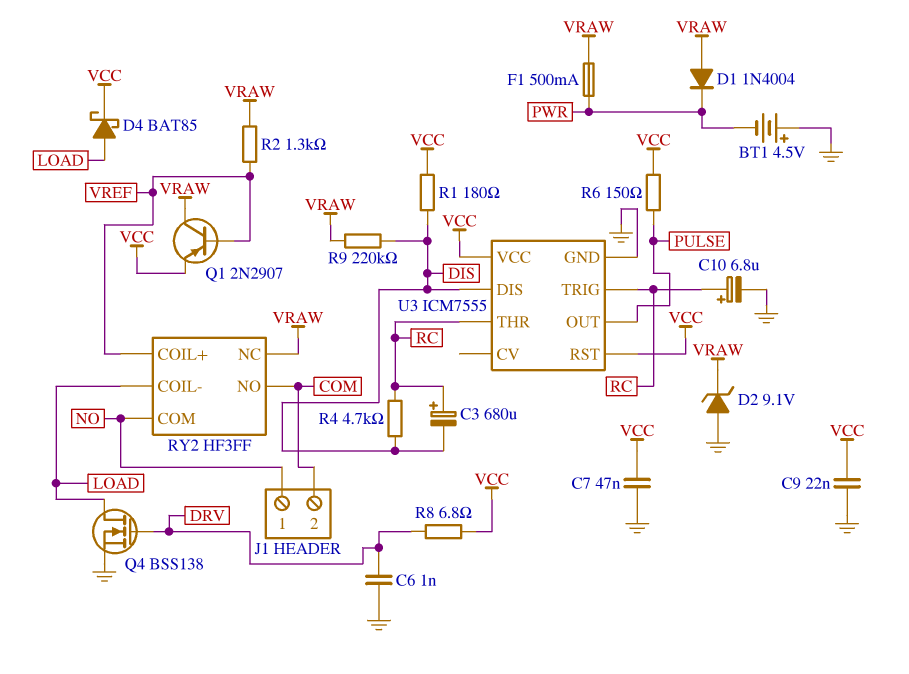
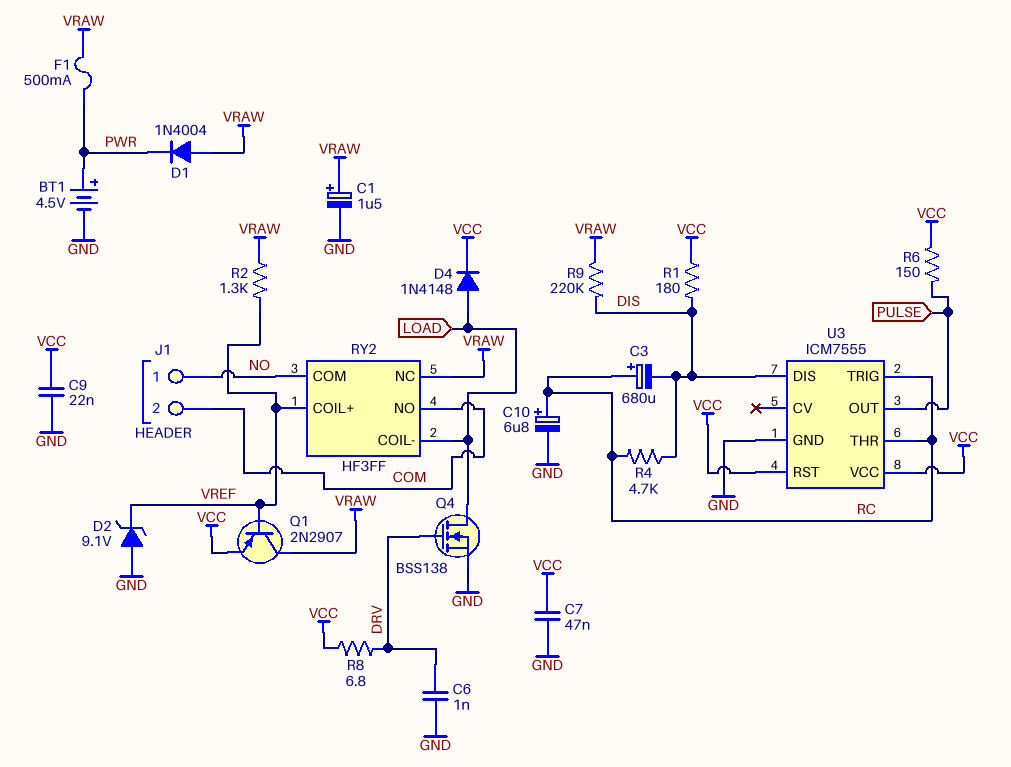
BT1: 4.5V (plus GND, minus PWR) -> 4.5V (plus PWR, minus GND)
C1: none -> 1.5uF (plus VRAW, minus GND)
D2: zener 9.1V (A GND, K VRAW) -> zener 9.1V (A GND, K VREF)
D4: schottky BAT85 (A LOAD, K VCC) -> diode 1N4148 (A LOAD, K VCC)

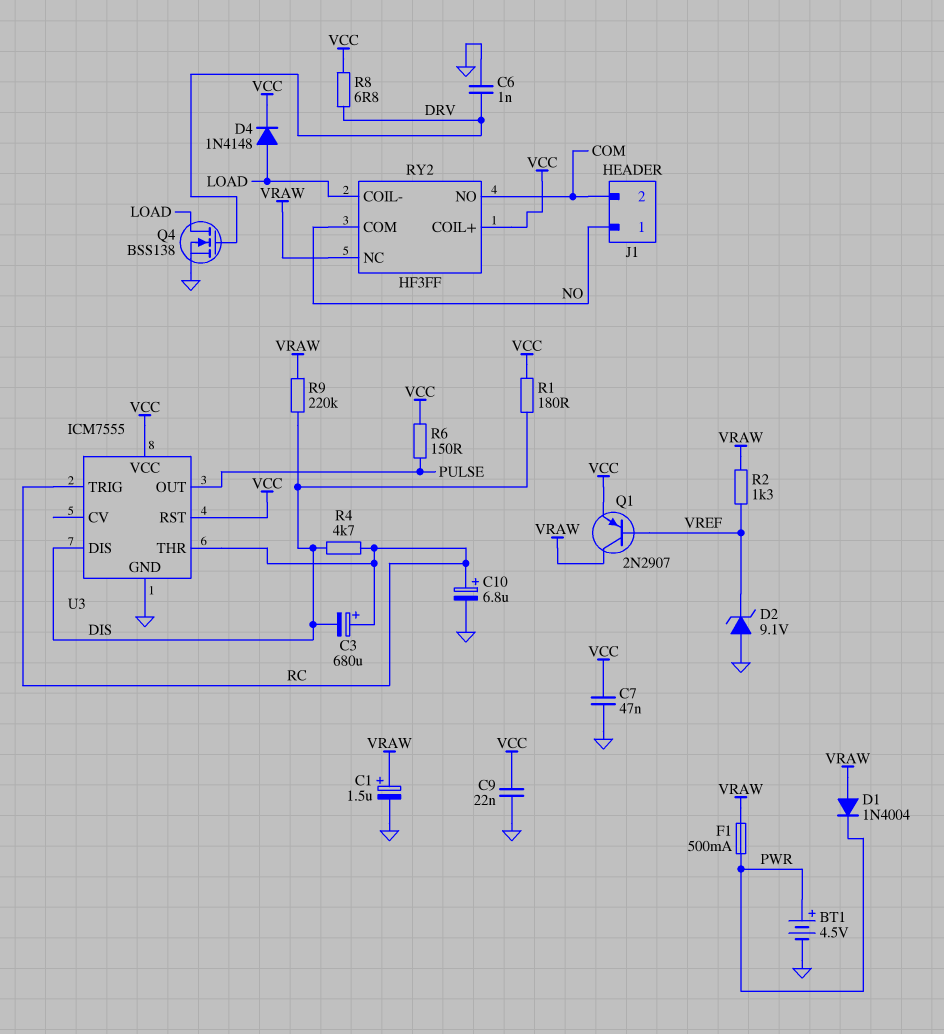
RY2 pin COIL+: VREF -> VCC

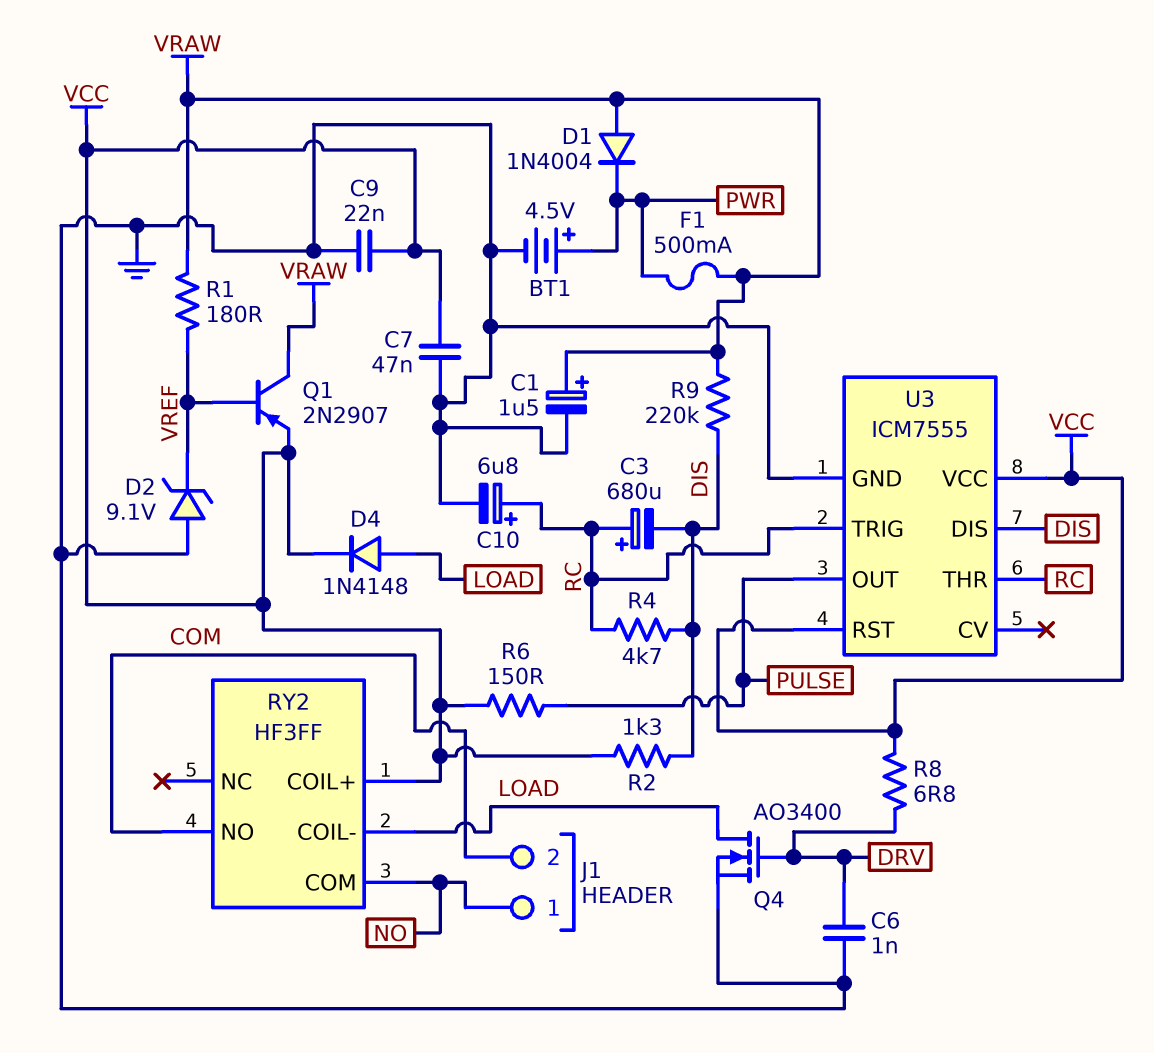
Q4: NMOS BSS138 (G DRV, D LOAD, S GND) -> NMOS AO3400 (G DRV, D LOAD, S GND)
R1: 180 (DIS, VCC) -> 180 (VRAW, VREF)
R2: 1.3k (VRAW, VREF) -> 1.3k (DIS, VCC)
RY2 pin NC: VRAW -> none

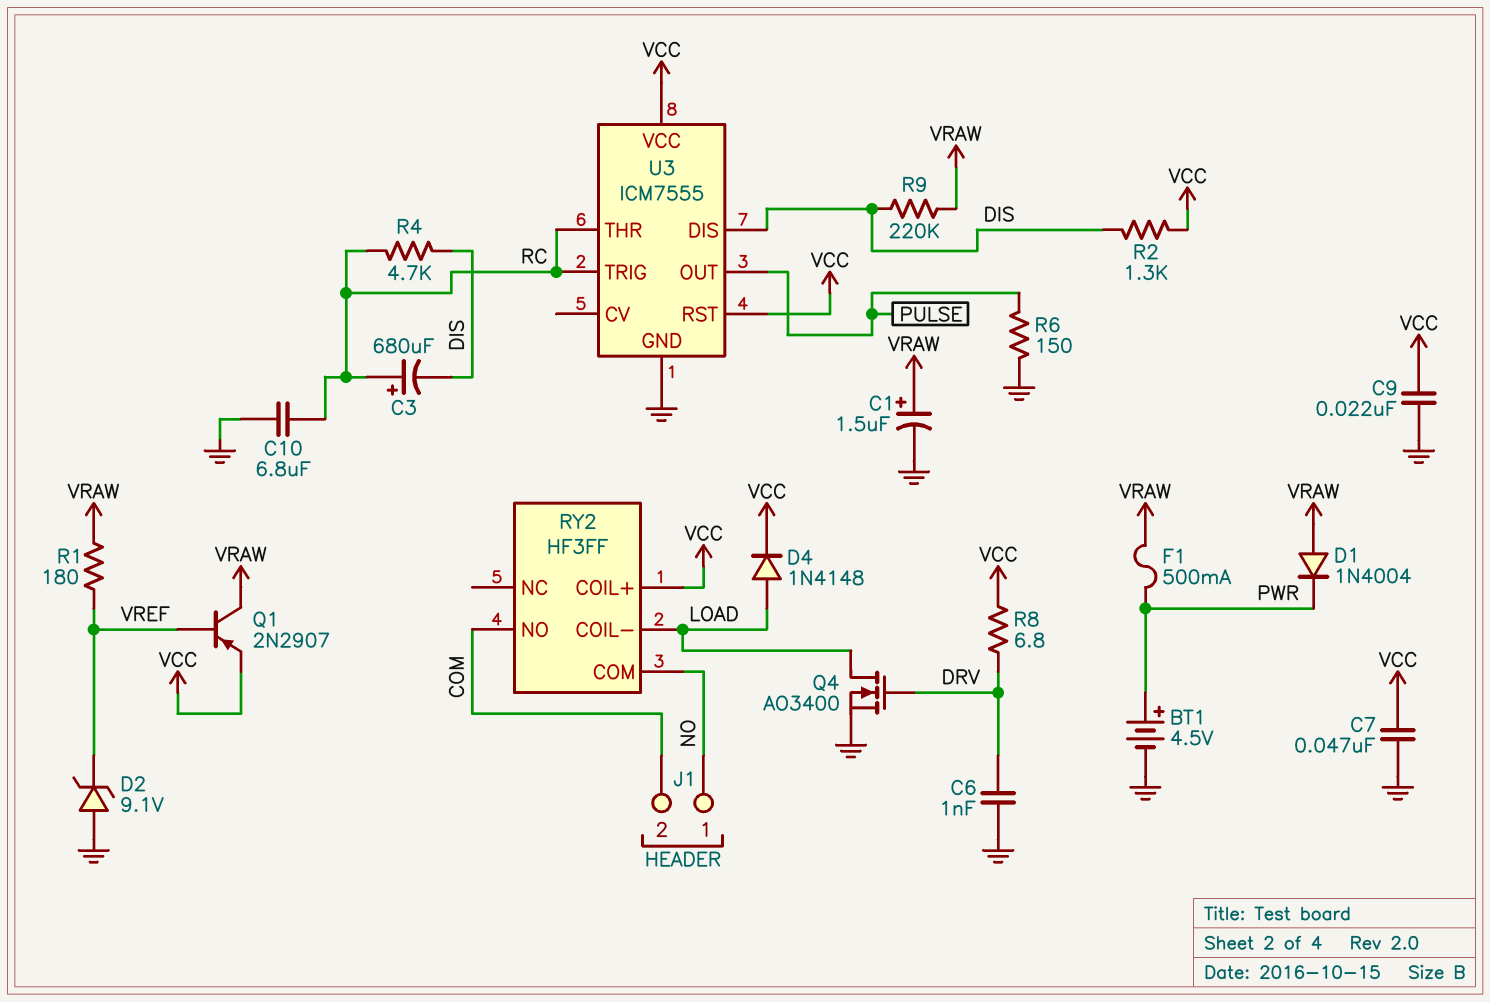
C10: 6.8uF (plus RC, minus GND) -> 6.8uF (GND, RC)
R6: 150 (PULSE, VCC) -> 150 (GND, PULSE)

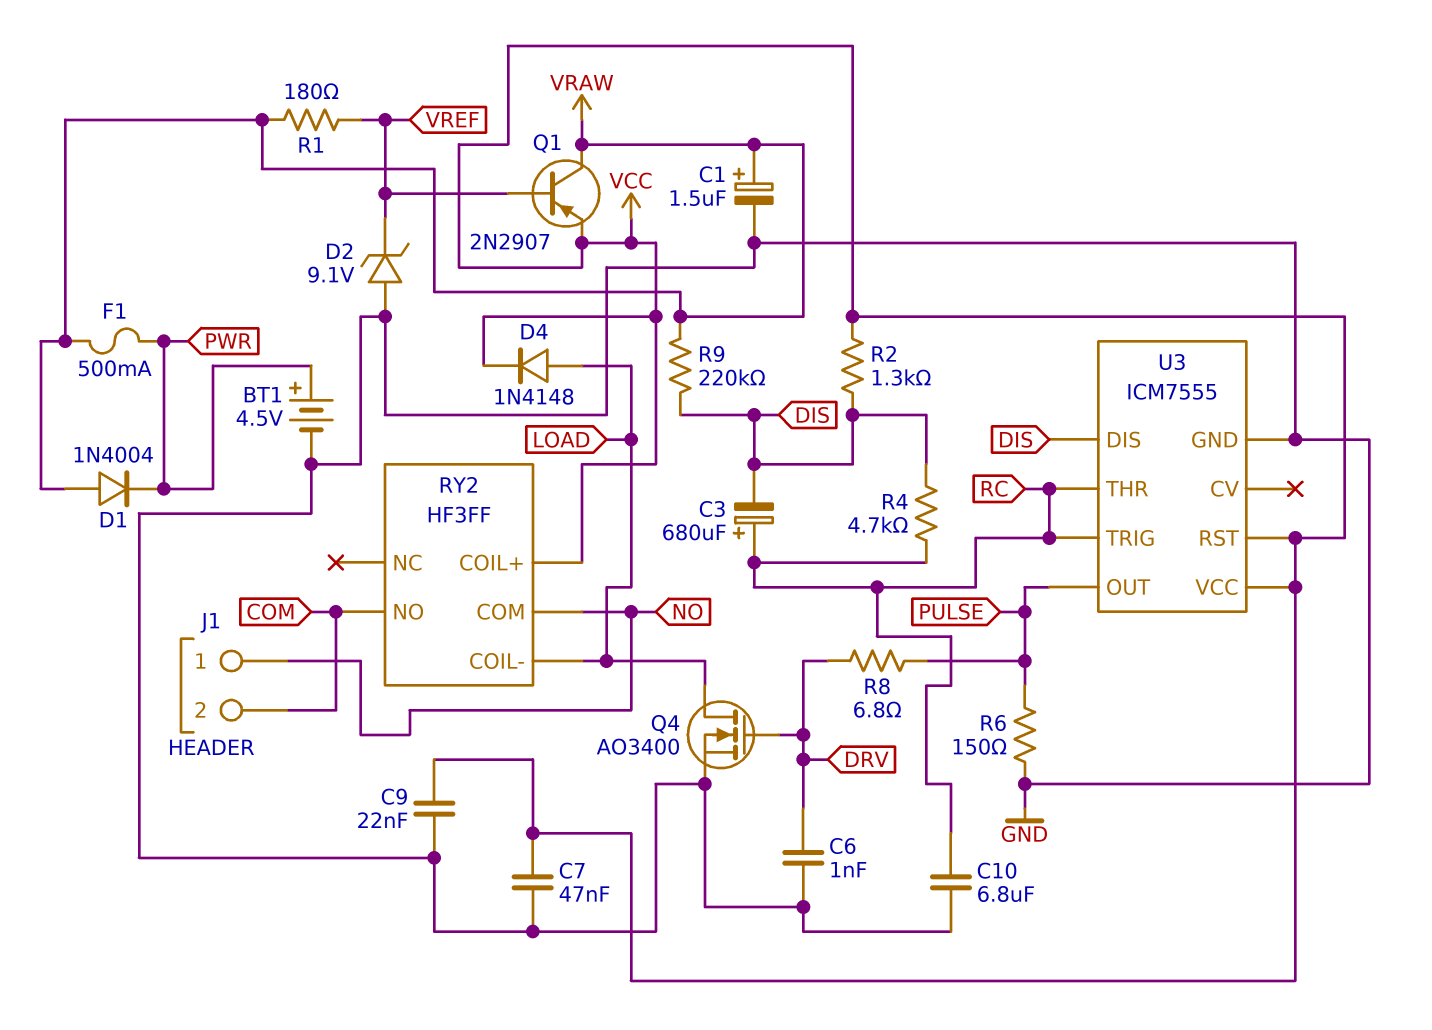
R8: 6.8 (DRV, VCC) -> 6.8 (DRV, PULSE)

